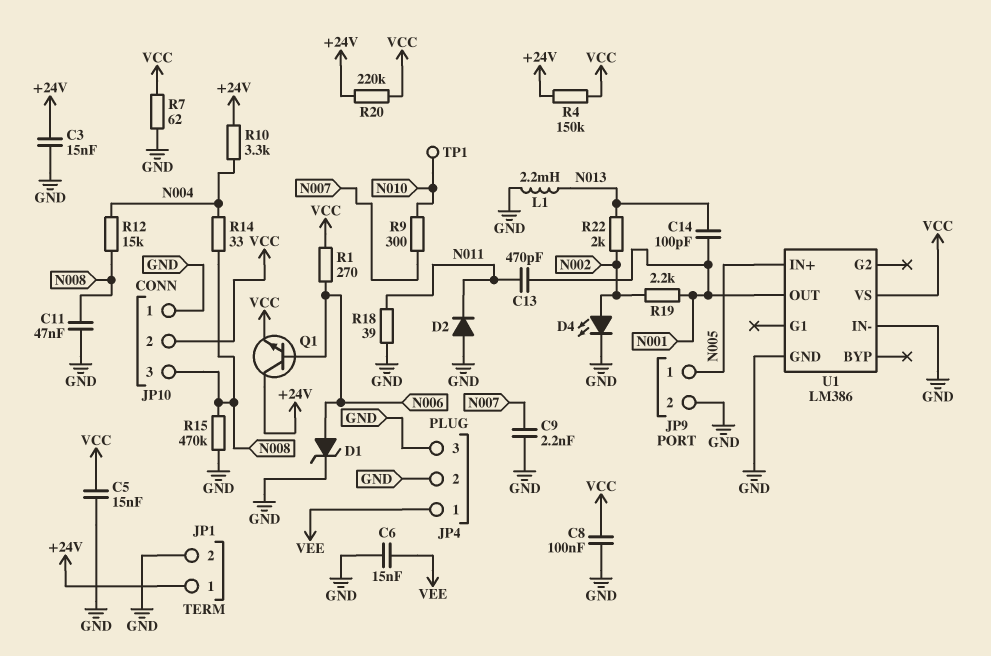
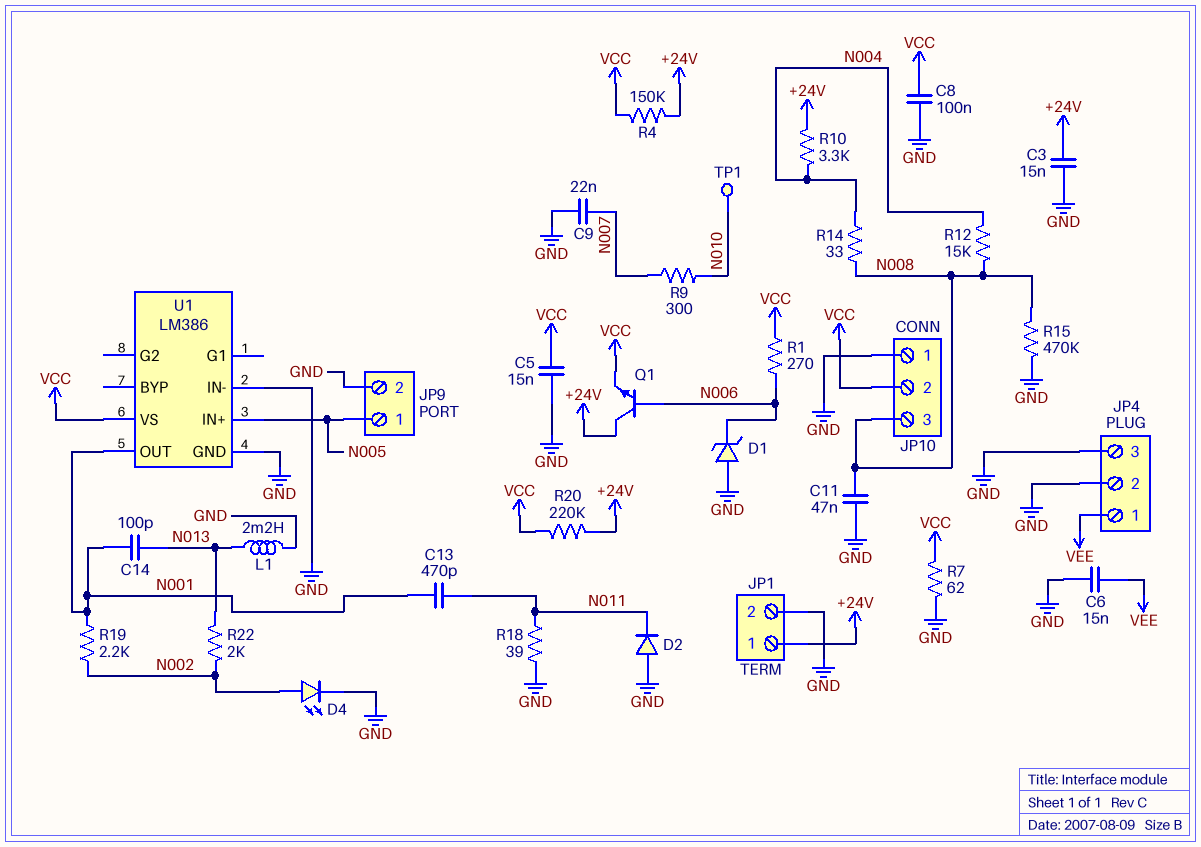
C9: 2.2nF (GND, N007) -> 22nF (GND, N007)
D1: zener (A N006, K GND) -> zener (A GND, K N006)

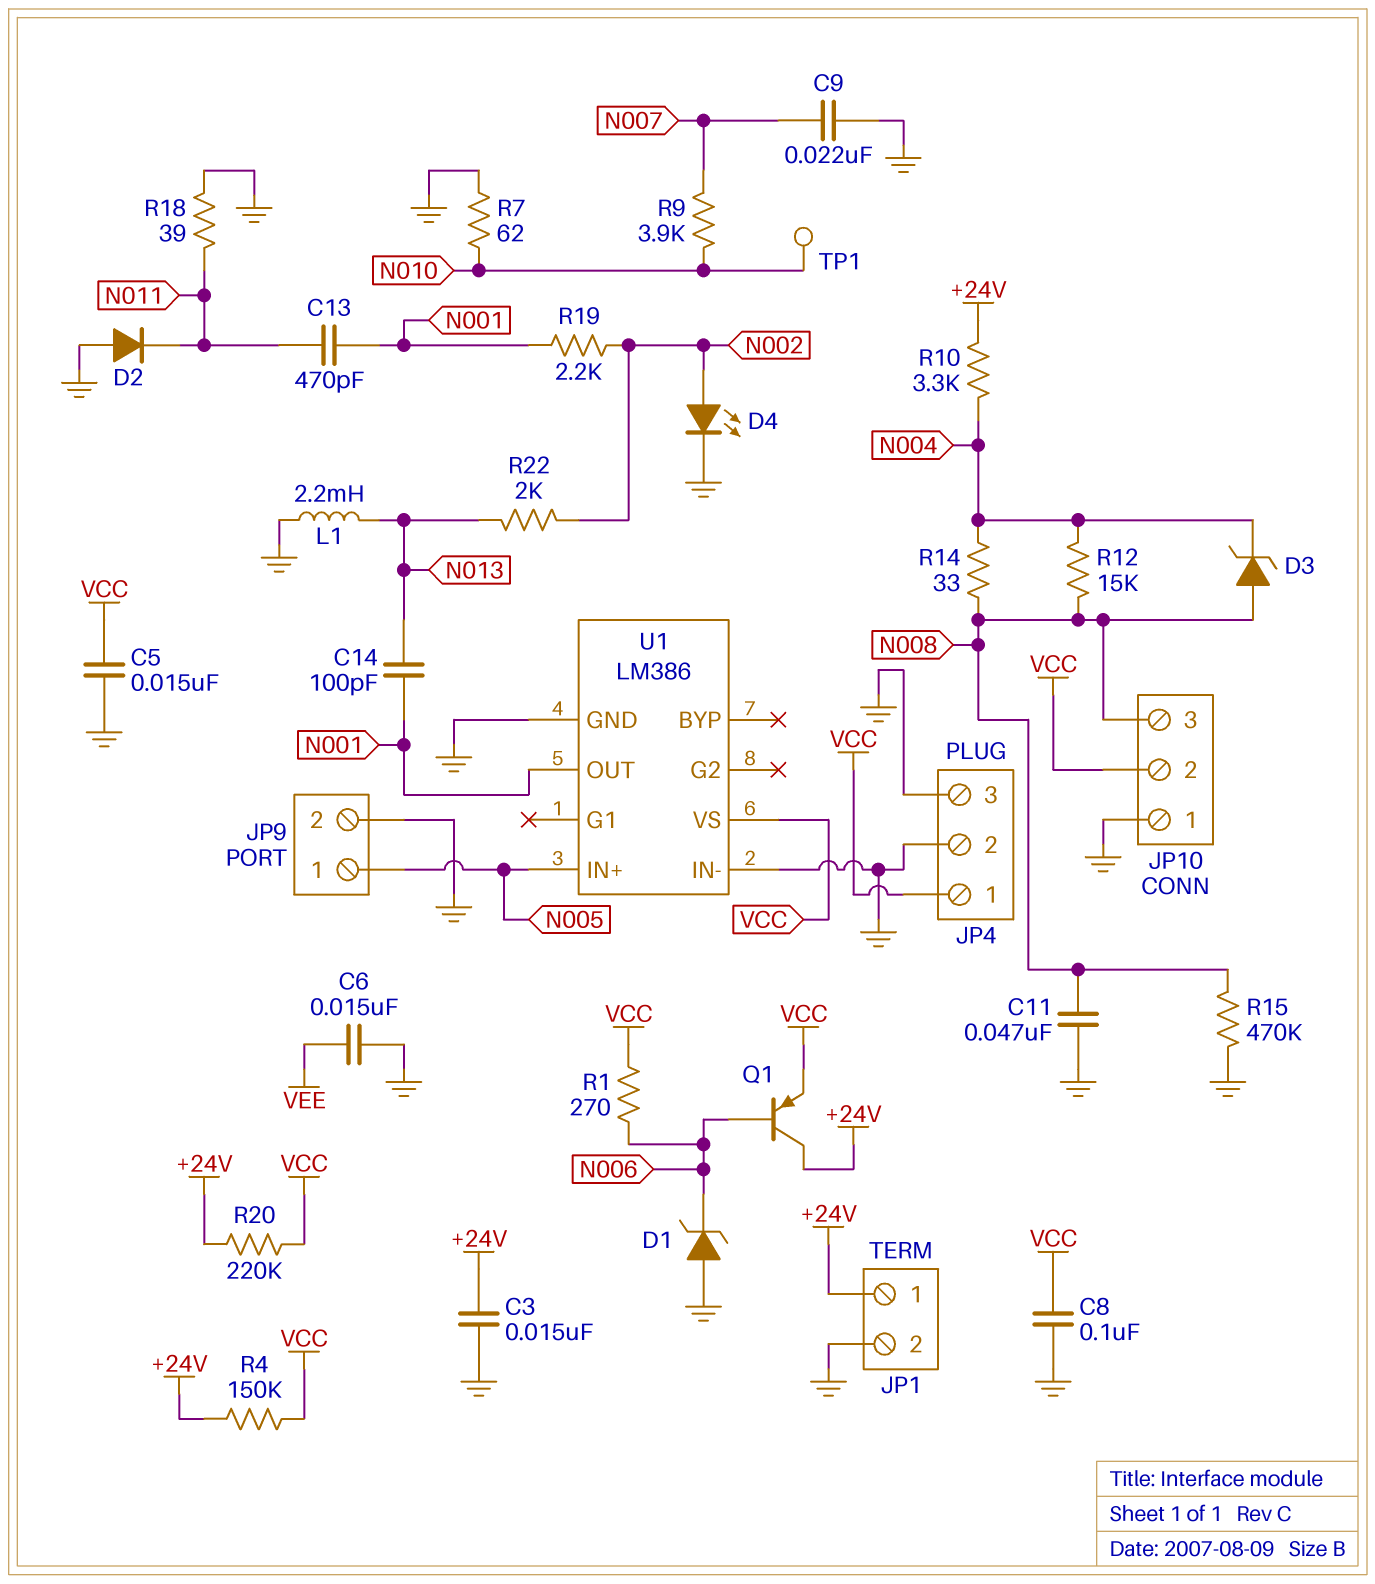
D3: none -> zener (A N008, K N004)
JP4 pin 1: VEE -> VCC
Q1: NPN (B N006, C +24V, E VCC) -> PNP (B N006, C +24V, E VCC)
R7: 62 (GND, VCC) -> 62 (GND, N010)
R9: 300 (N007, N010) -> 3.9k (N007, N010)

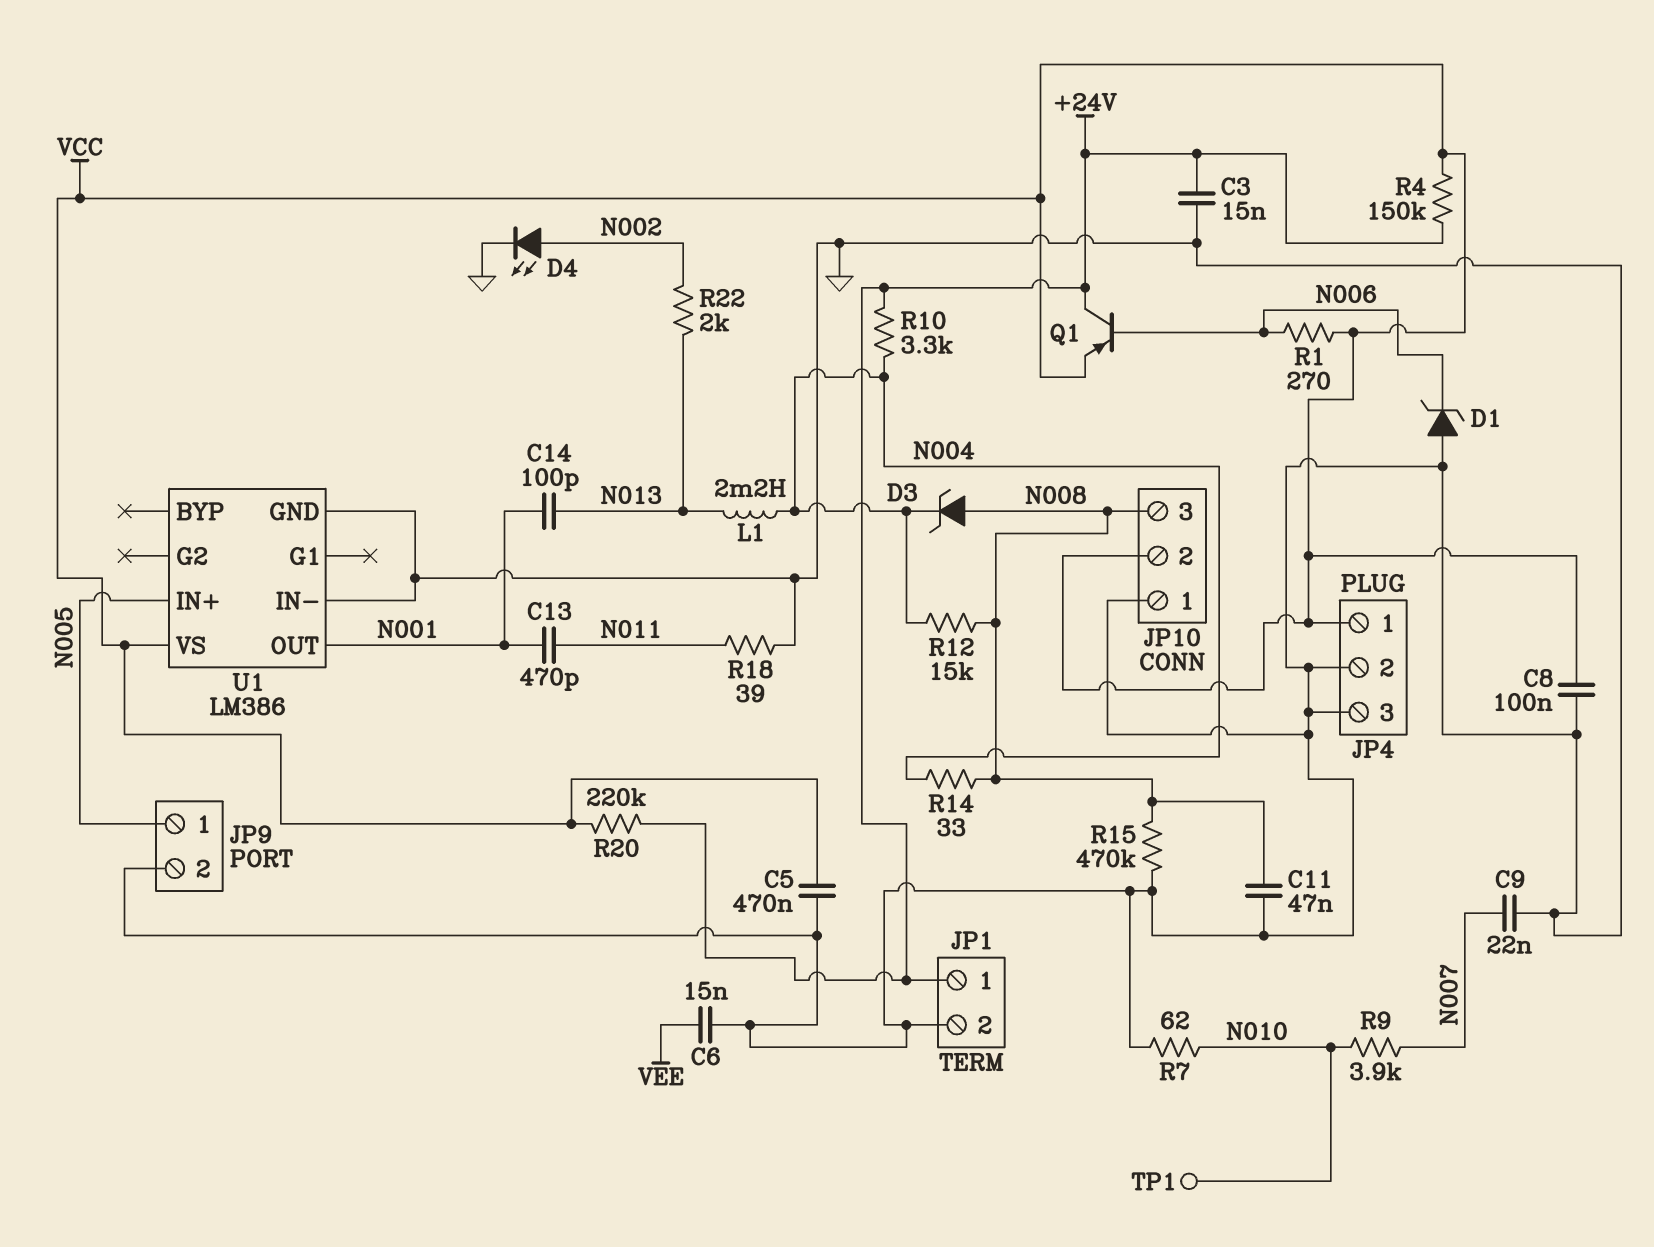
C5: 15nF (GND, VCC) -> 470nF (GND, VCC)
D2: diode (A GND, K N011) -> none
L1: 2.2mH (GND, N013) -> 2.2mH (N004, N013)
R19: 2.2k (N001, N002) -> none

